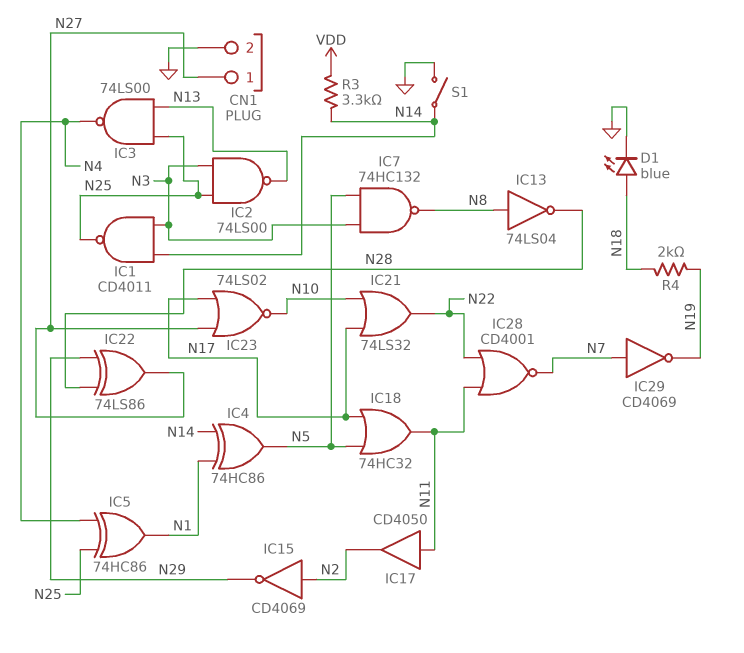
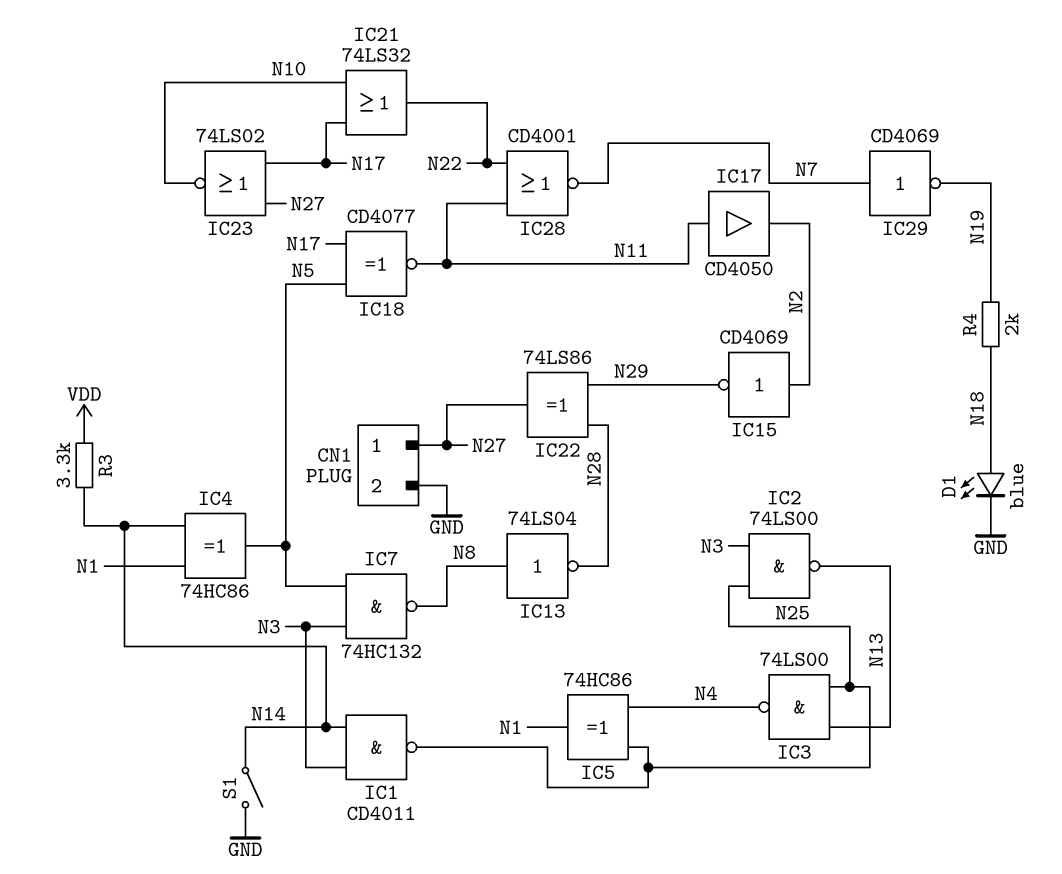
IC18: OR 74HC32 (in N5, in N17, out N11) -> XNOR CD4077 (in N5, in N17, out N11)

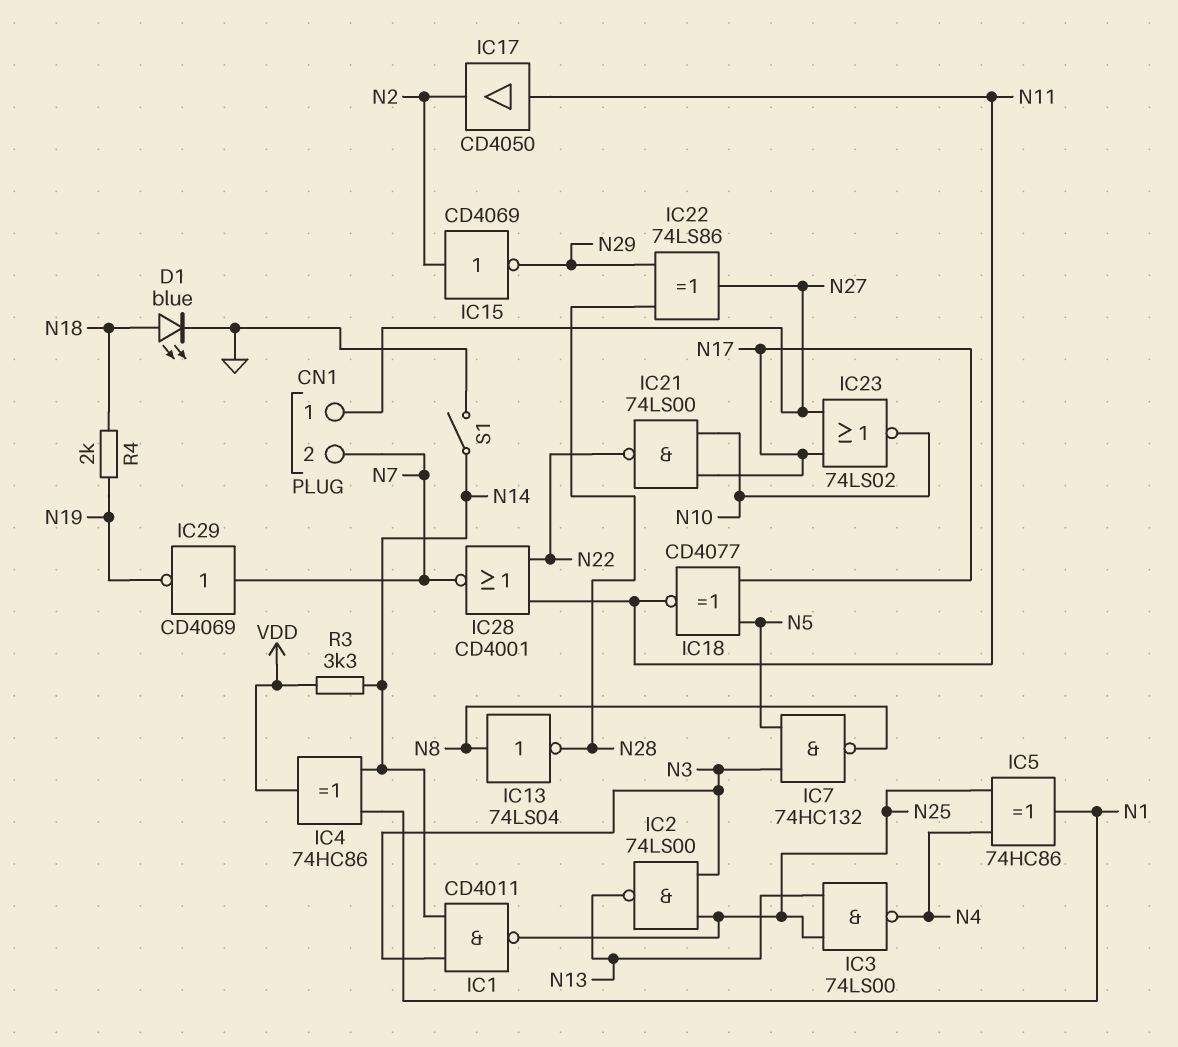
CN1 pin 2: GND -> N7
IC4: XOR 74HC86 (in N1, in N14, out N5) -> XOR 74HC86 (in N1, in N14, out VDD)
IC21: OR 74LS32 (in N10, in N17, out N22) -> NAND 74LS00 (in N10, in N17, out N22)

